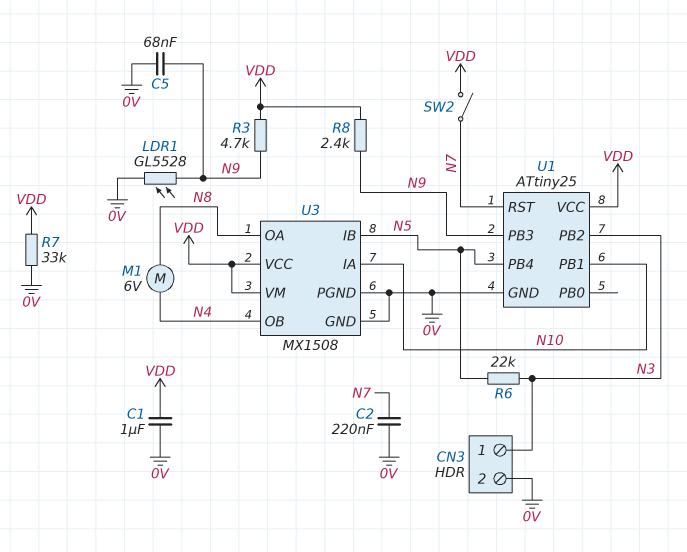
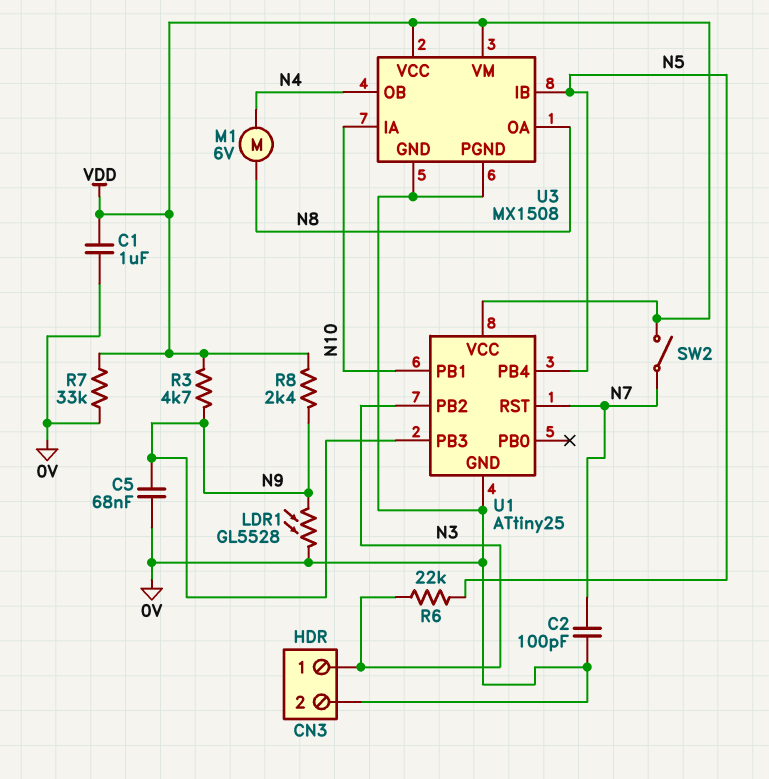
C2: 220nF (0V, N7) -> 100pF (0V, N7)

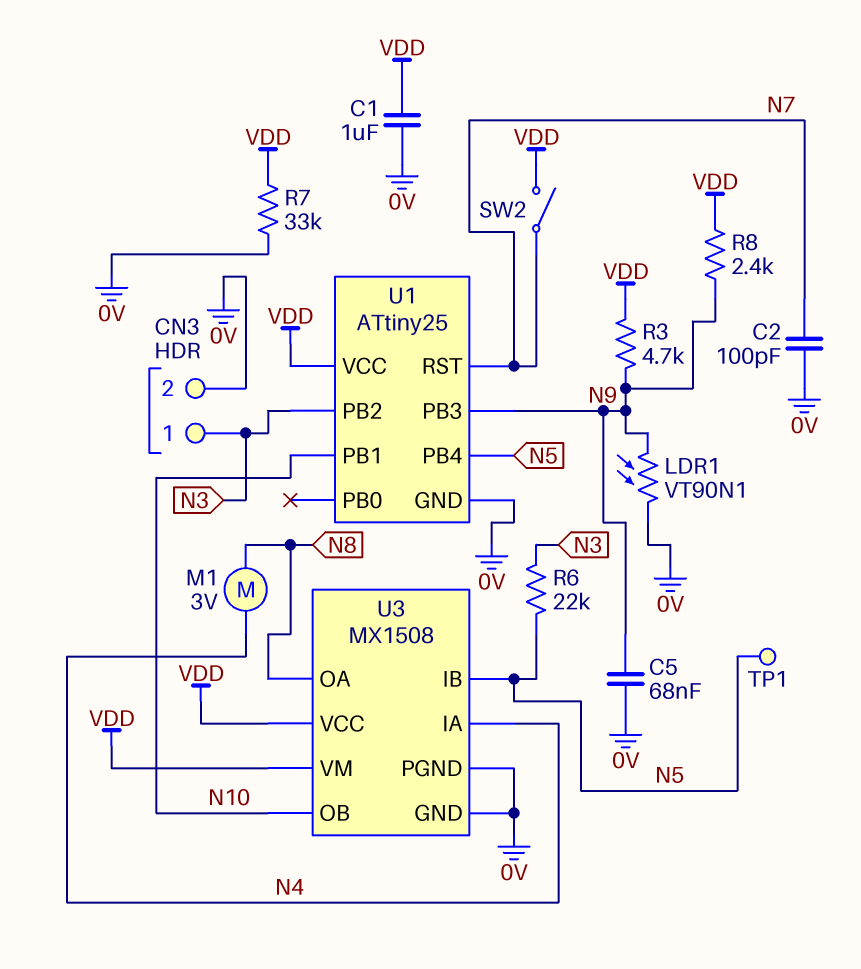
LDR1: GL5528 (0V, N9) -> VT90N1 (0V, N9)
M1: motor 6V (N4, N8) -> motor 3V (N4, N8)
TP1: none -> test point (N5)
U3 pin IA: N10 -> N4
U3 pin OB: N4 -> N10

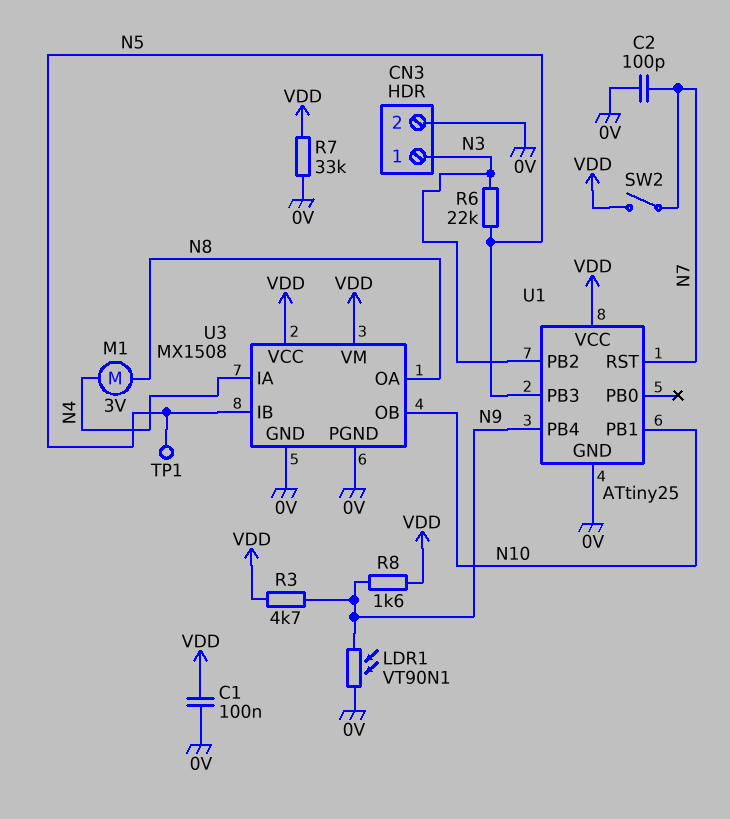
C1: 1uF (0V, VDD) -> 100nF (0V, VDD)
C5: 68nF (0V, N9) -> none
R8: 2.4k (N9, VDD) -> 1.6k (N9, VDD)
U1 pin PB3: N9 -> N5
U1 pin PB4: N5 -> N9

